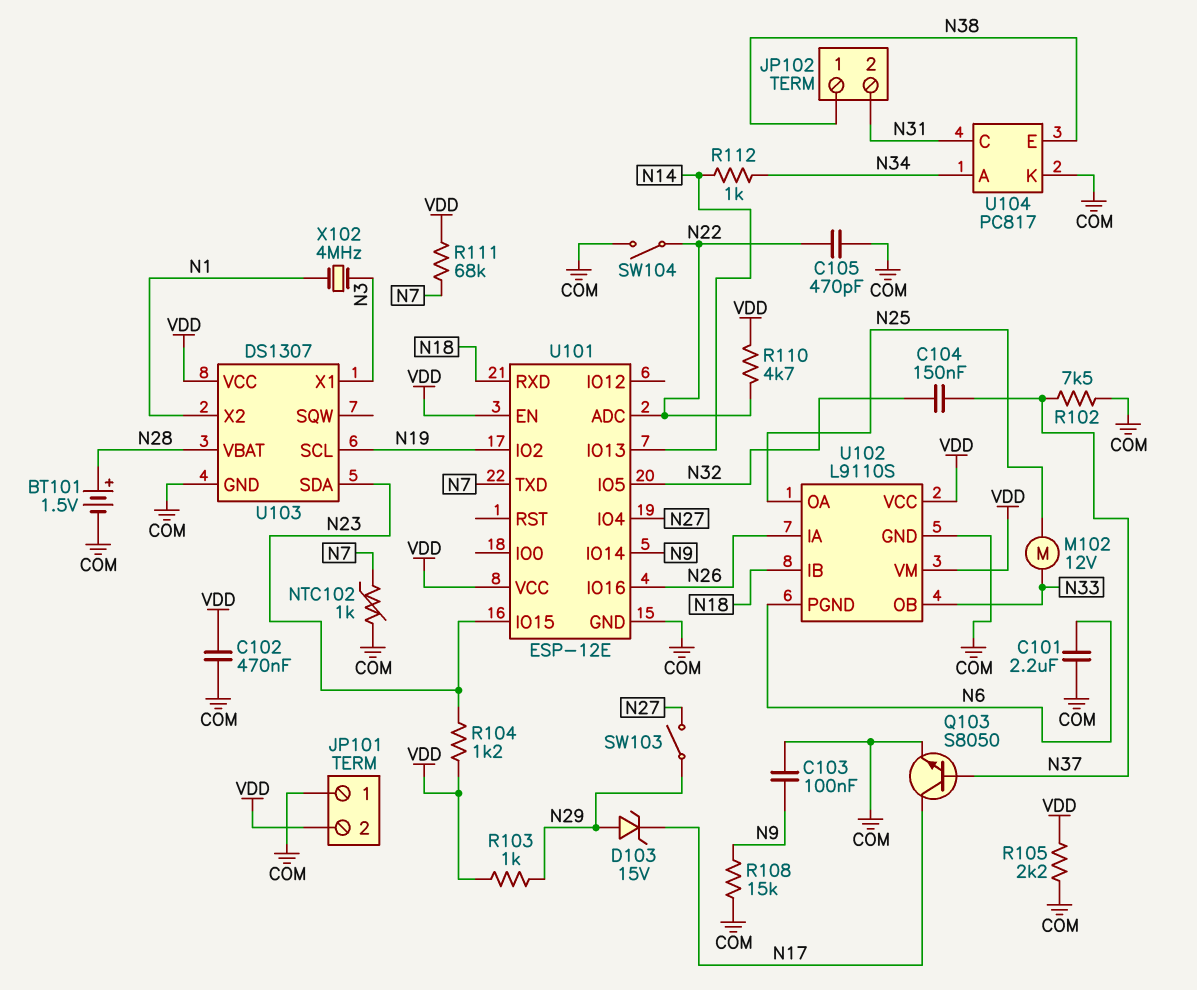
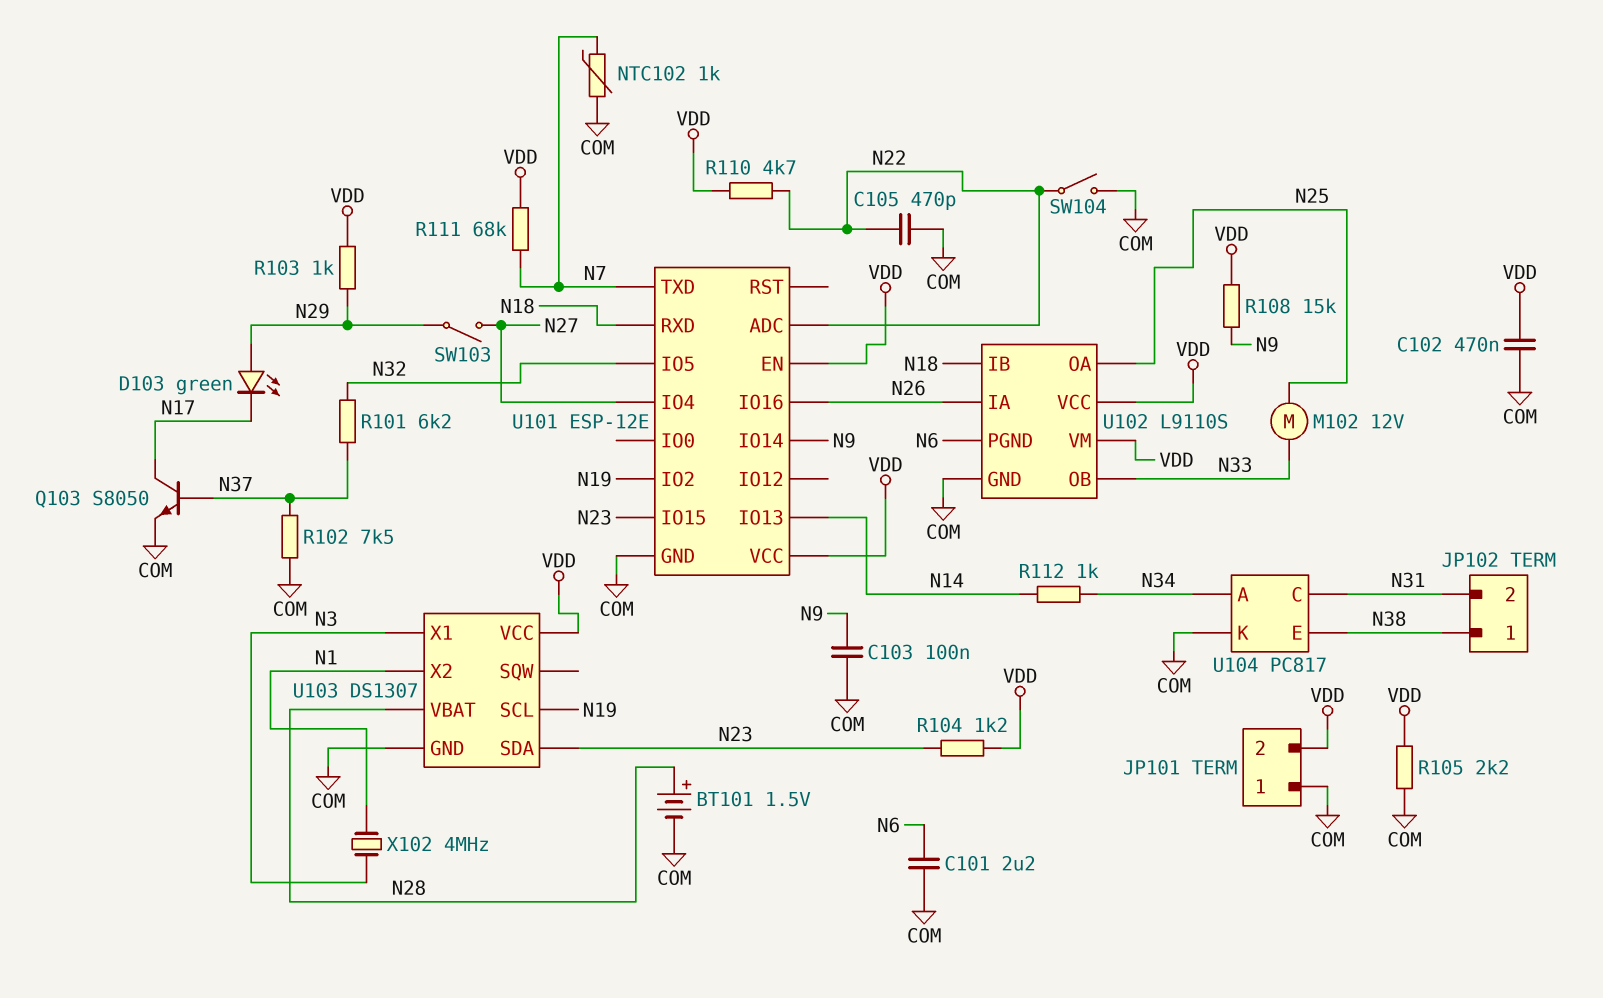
C104: 150nF (N32, N37) -> none
D103: zener 15V (A N29, K N17) -> LED green (A N29, K N17)
R101: none -> 6.2k (N32, N37)
R108: 15k (COM, N9) -> 15k (N9, VDD)

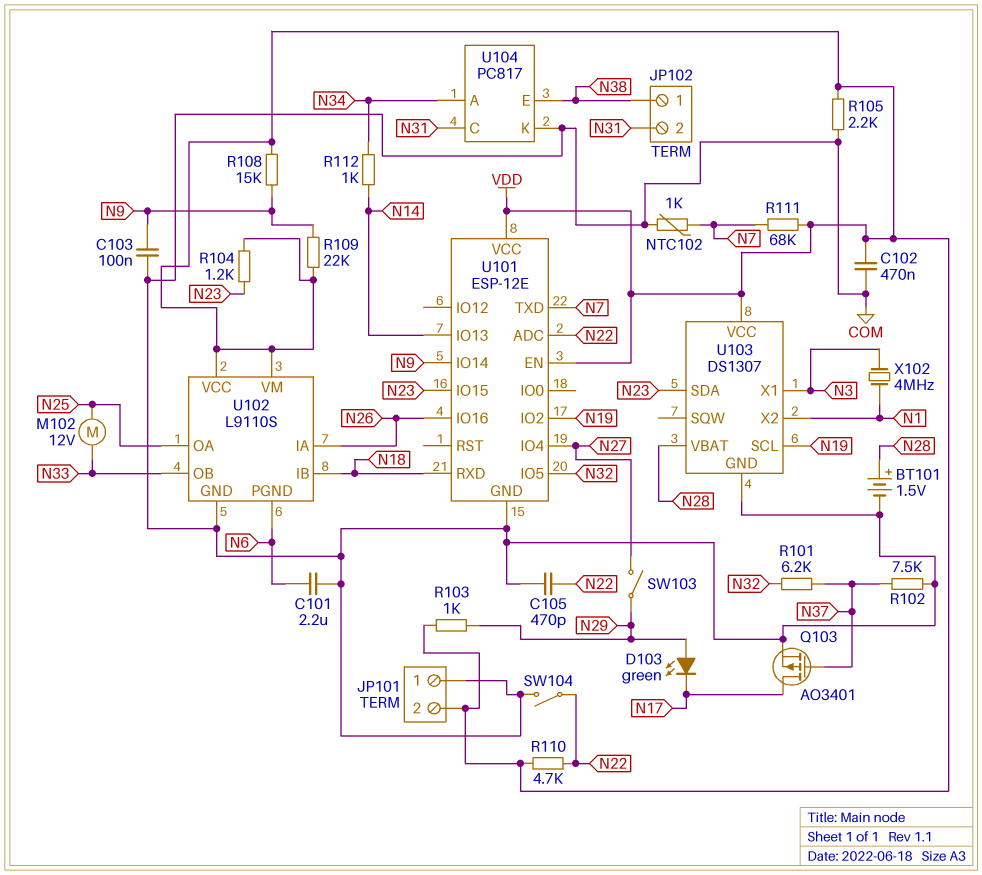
Q103: NPN S8050 (B N37, C N17, E COM) -> PMOS AO3401 (G N37, D N17, S COM)
R109: none -> 22k (N9, VDD)

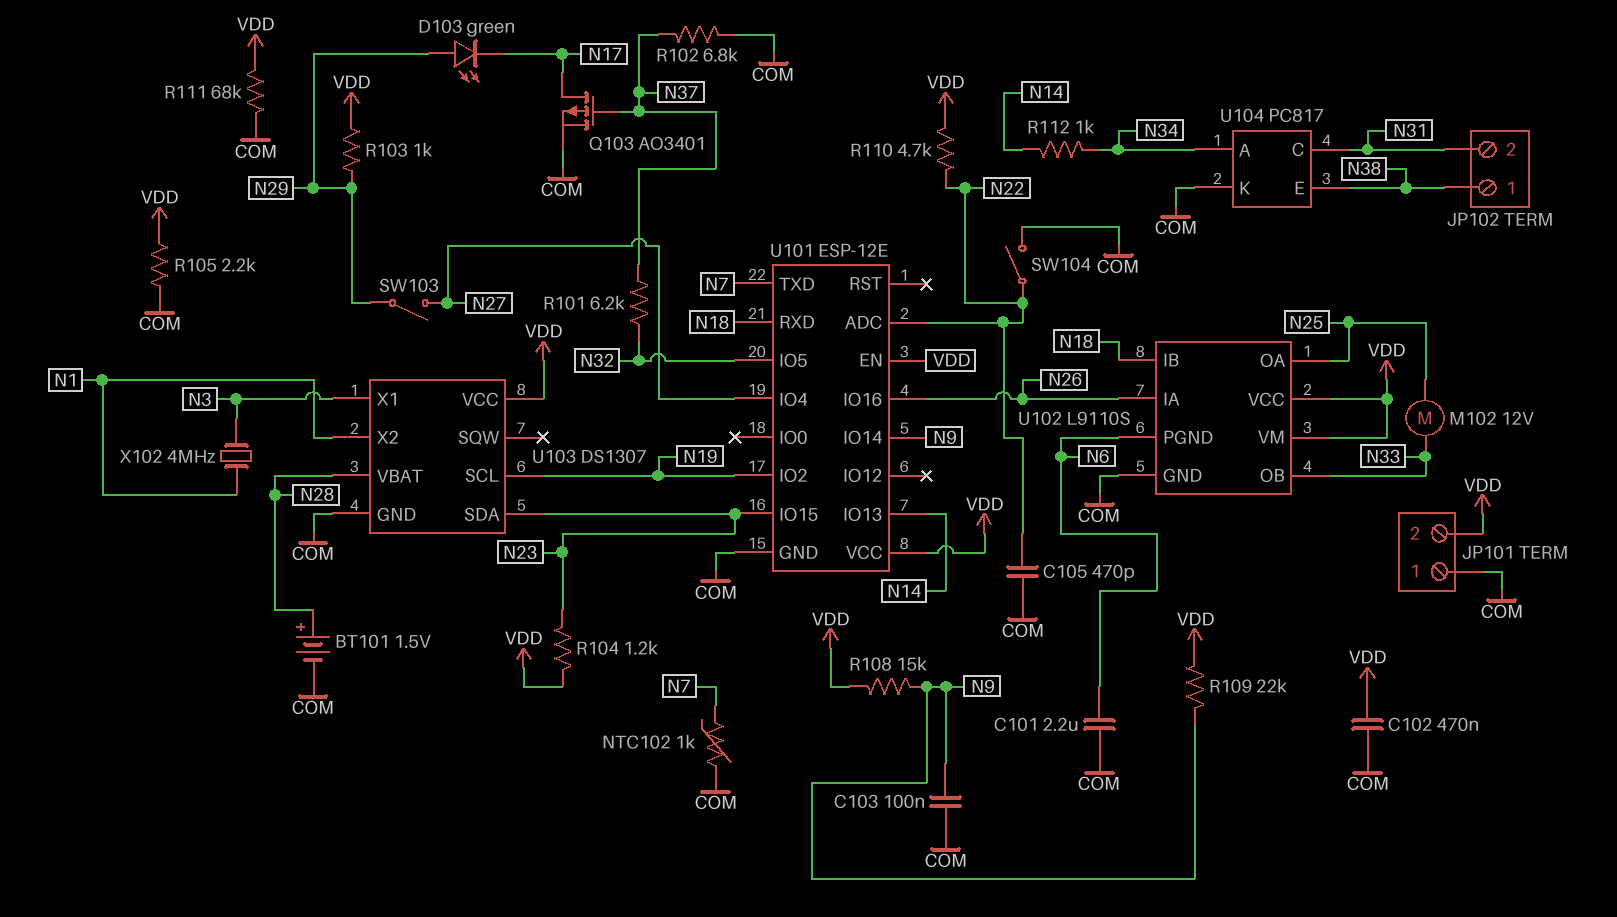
R102: 7.5k (COM, N37) -> 6.8k (COM, N37)
R111: 68k (N7, VDD) -> 68k (COM, VDD)

